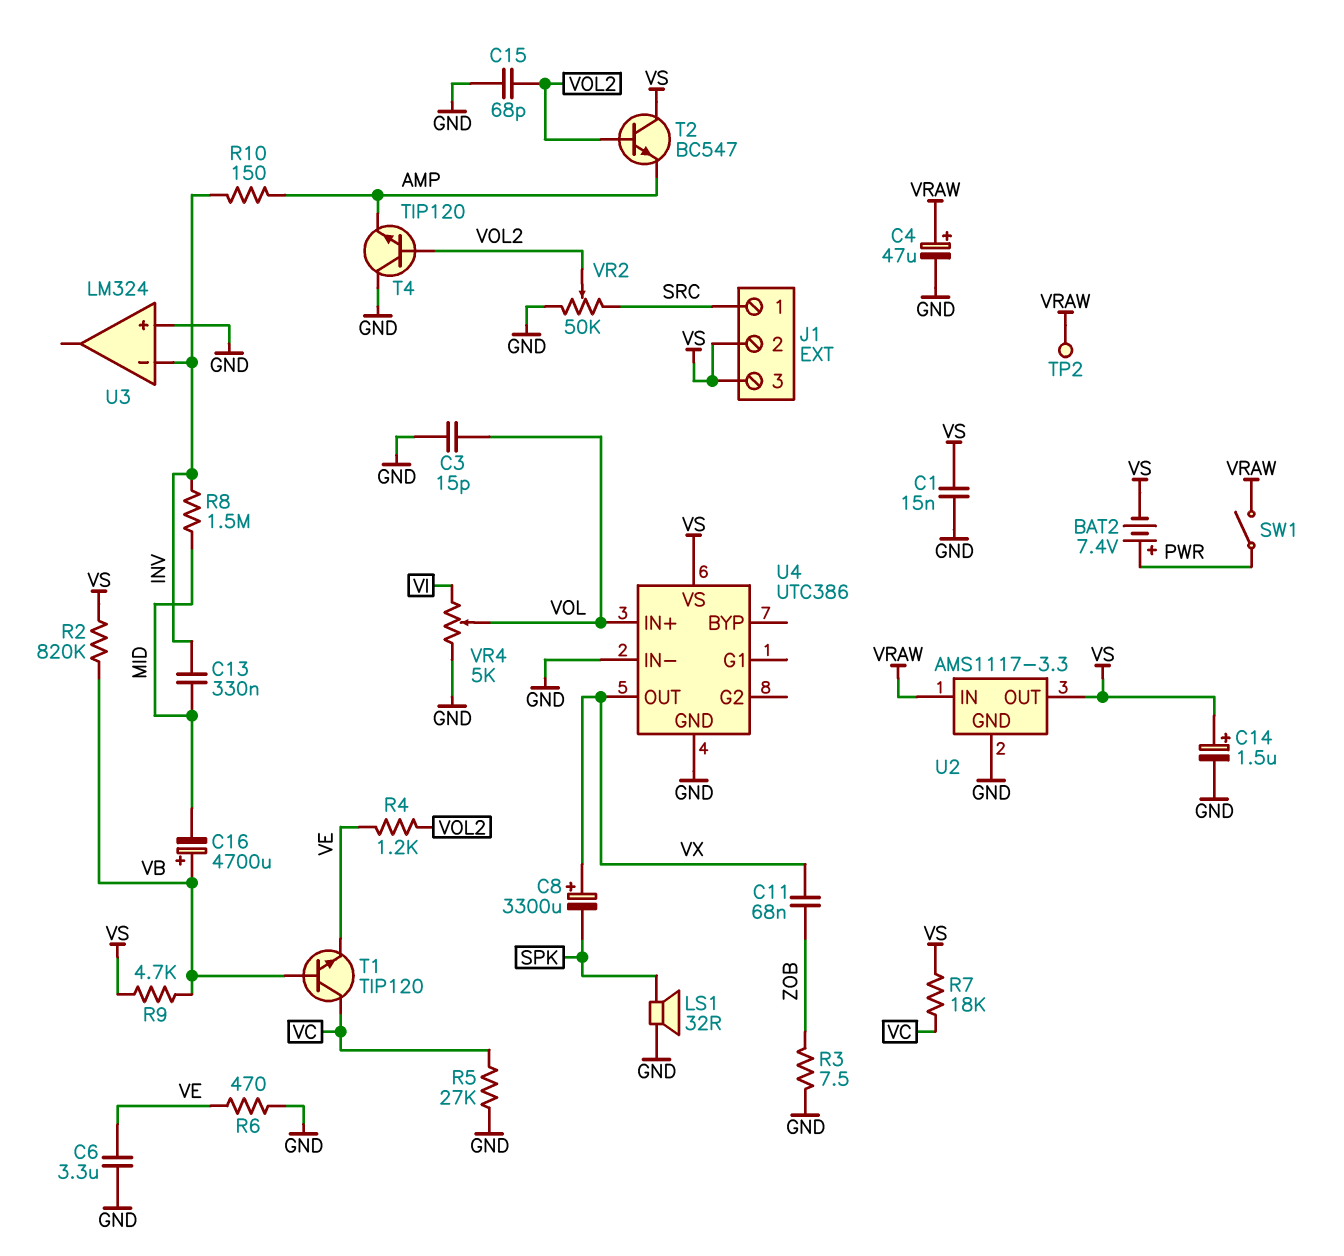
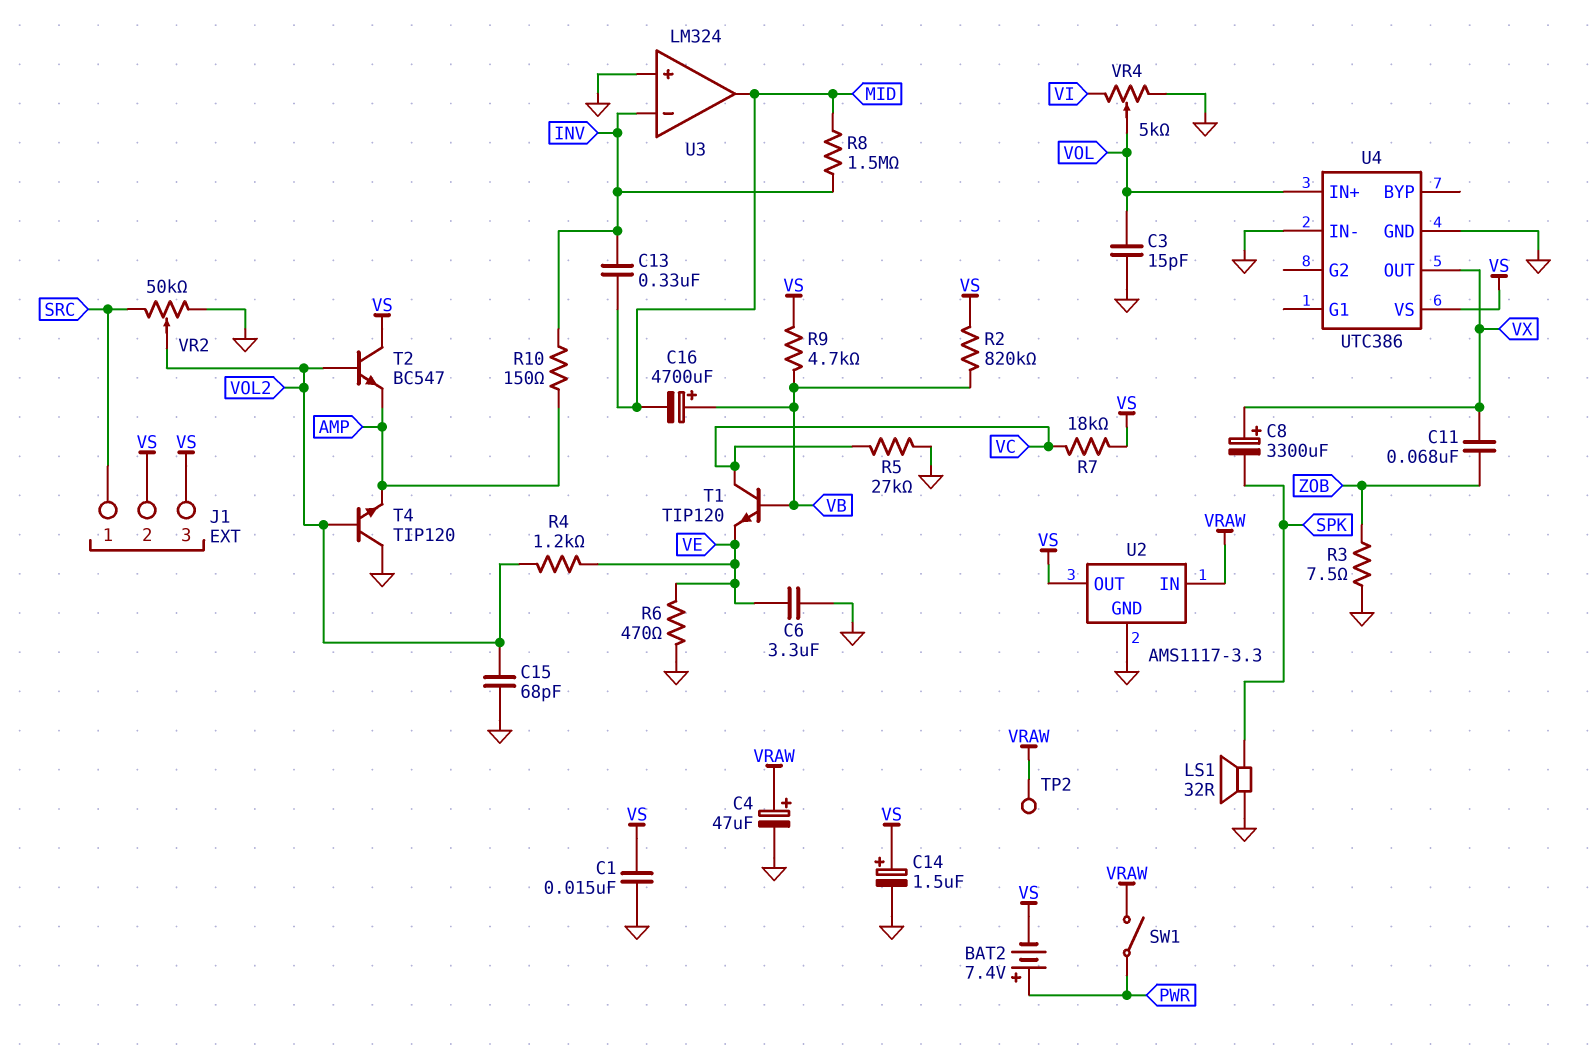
U3 pin out: none -> MID

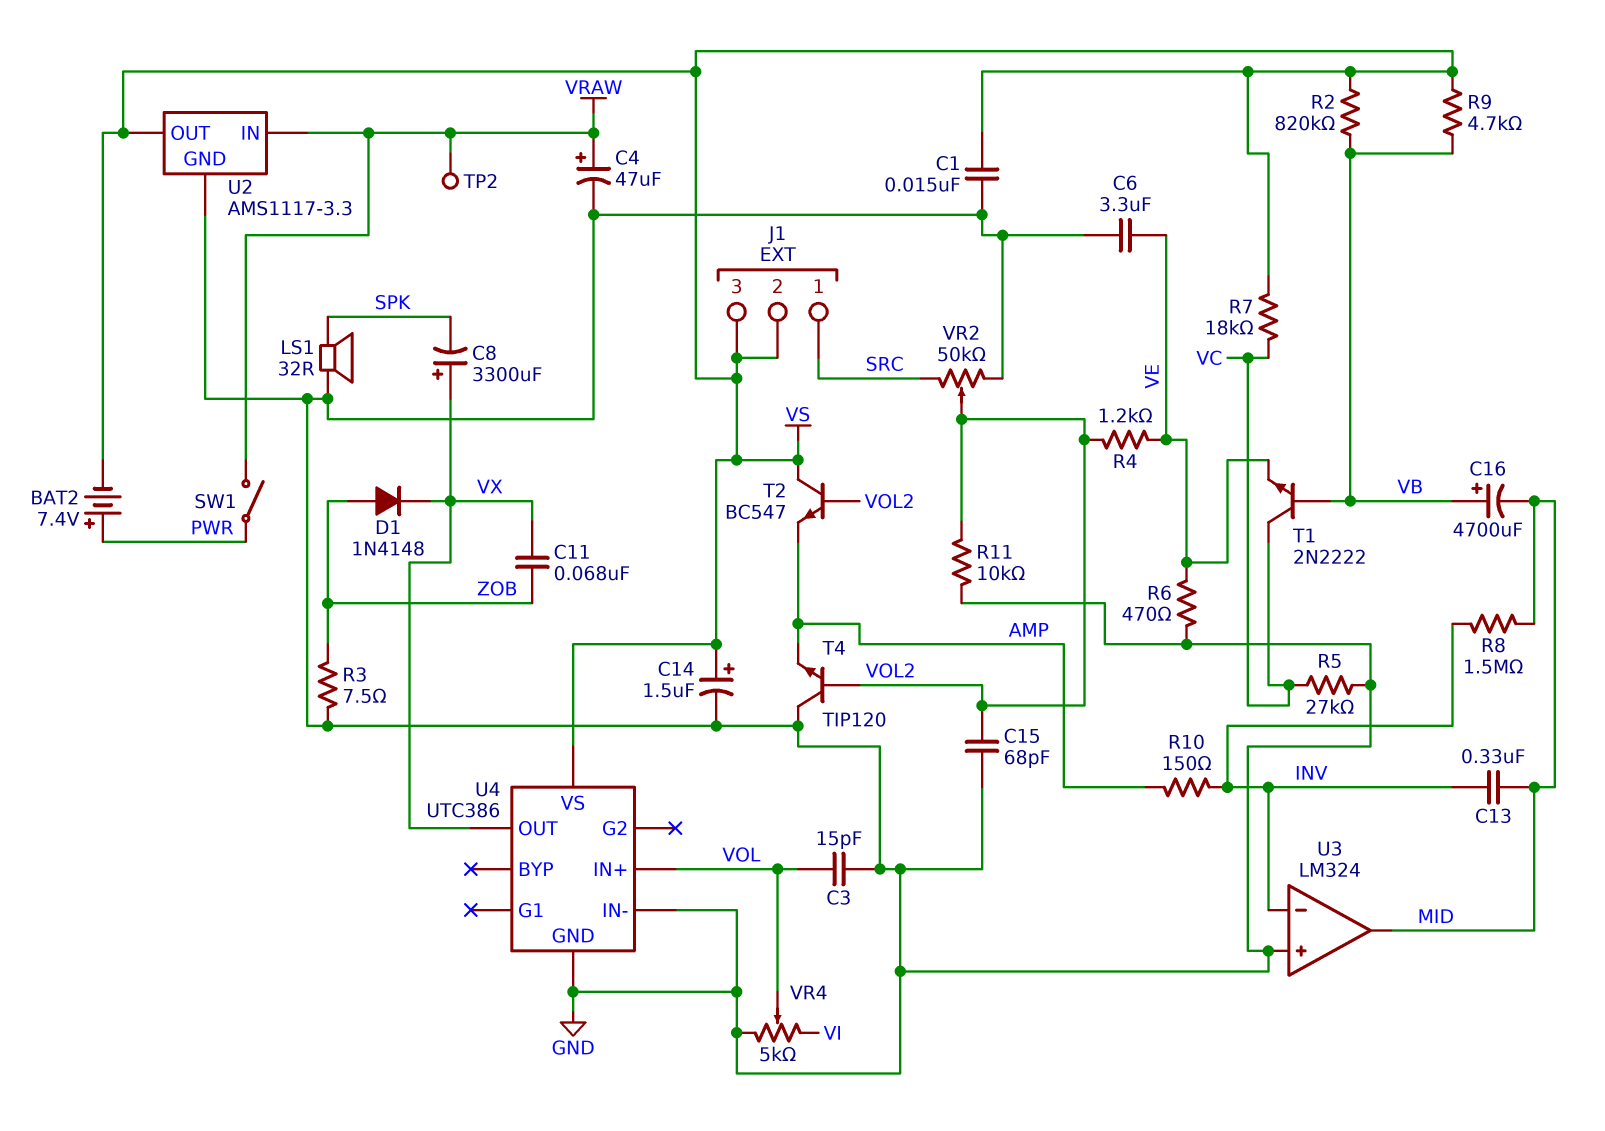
D1: none -> diode 1N4148 (A ZOB, K VX)
R11: none -> 10k (GND, VOL2)
T1: NPN TIP120 (B VB, C VC, E VE) -> NPN 2N2222 (B VB, C VC, E VE)

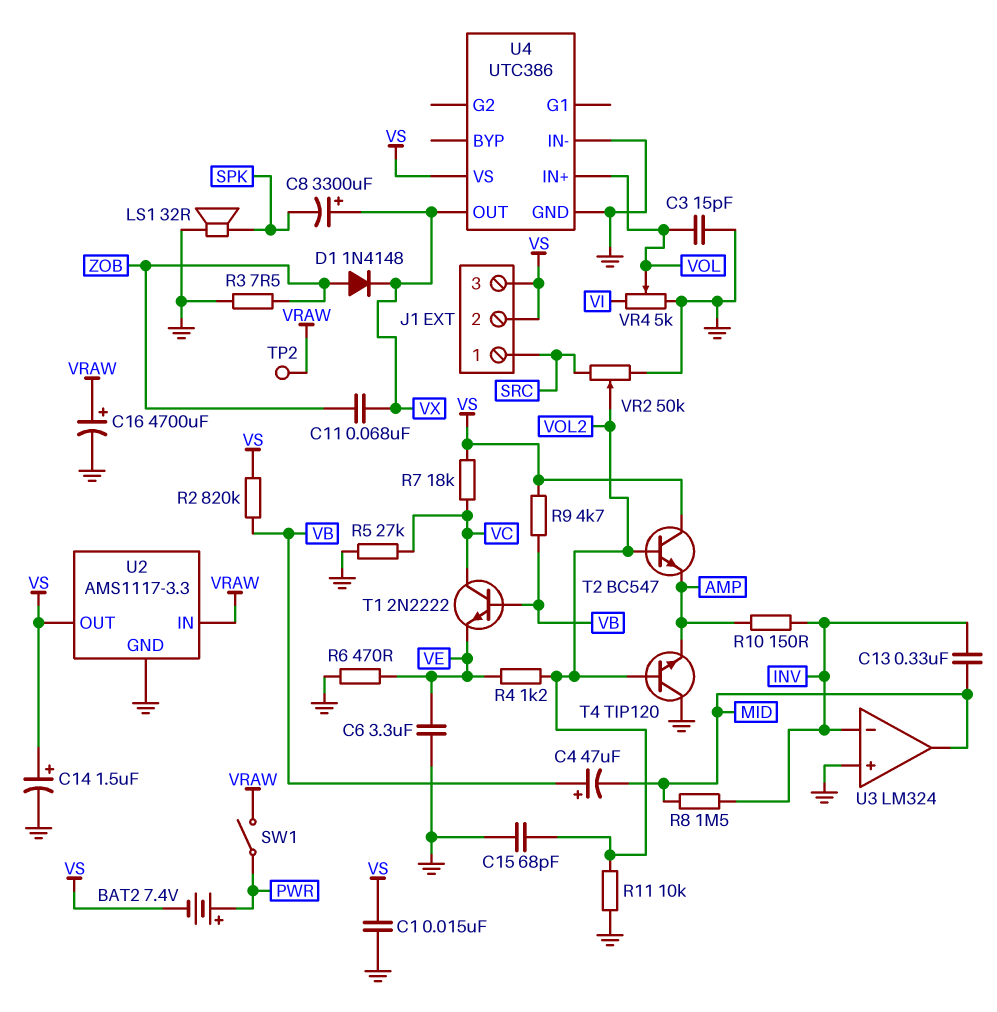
C4: 47uF (plus VRAW, minus GND) -> 47uF (plus VB, minus MID)
C16: 4700uF (plus VB, minus MID) -> 4700uF (plus VRAW, minus GND)

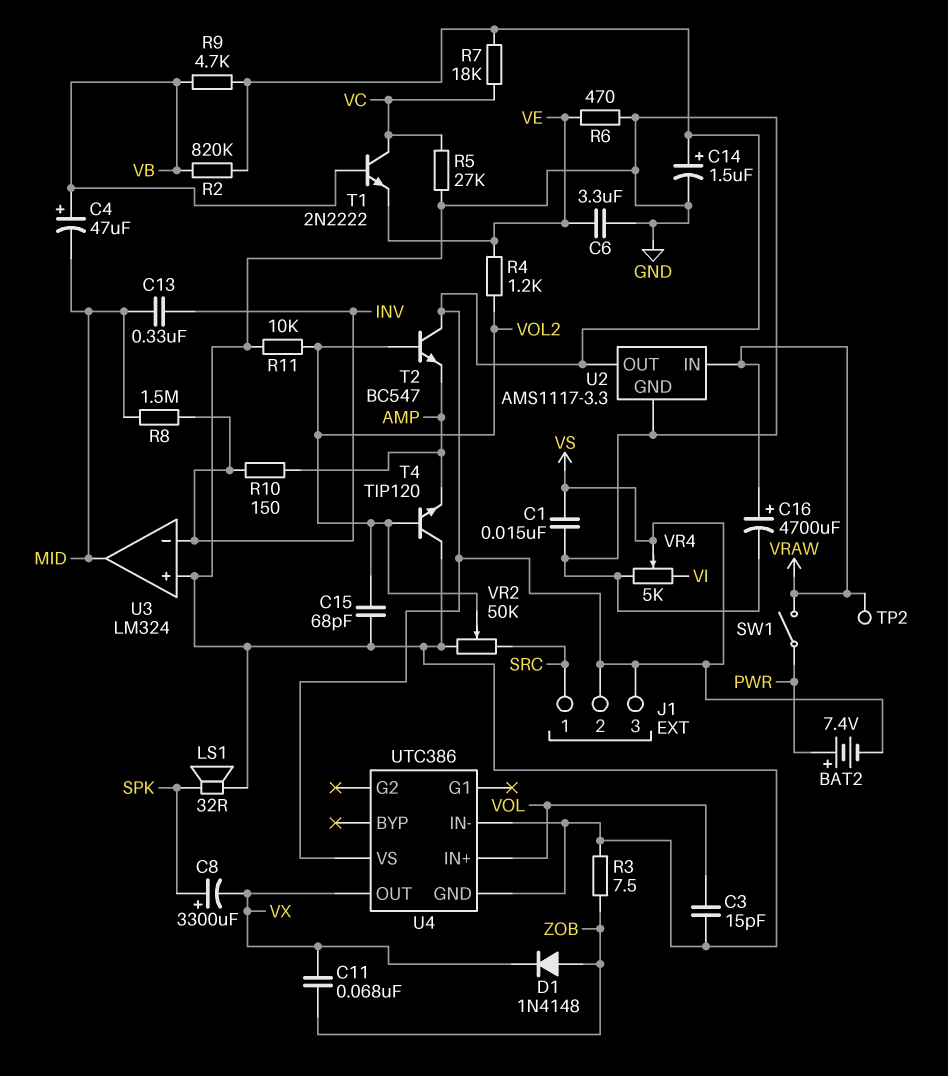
C8: 3300uF (plus VX, minus SPK) -> 3300uF (plus SPK, minus VX)
VR4: 5k (GND, VI, wiper VOL) -> 5k (GND, VI, wiper VS)

